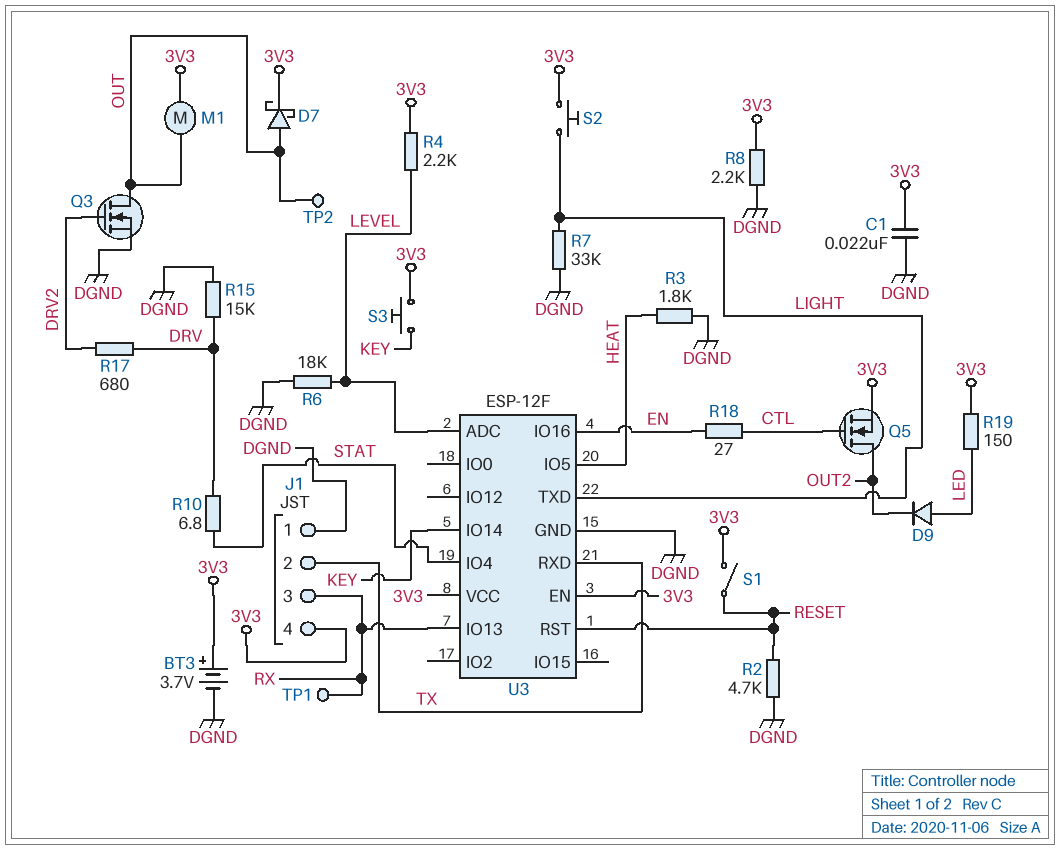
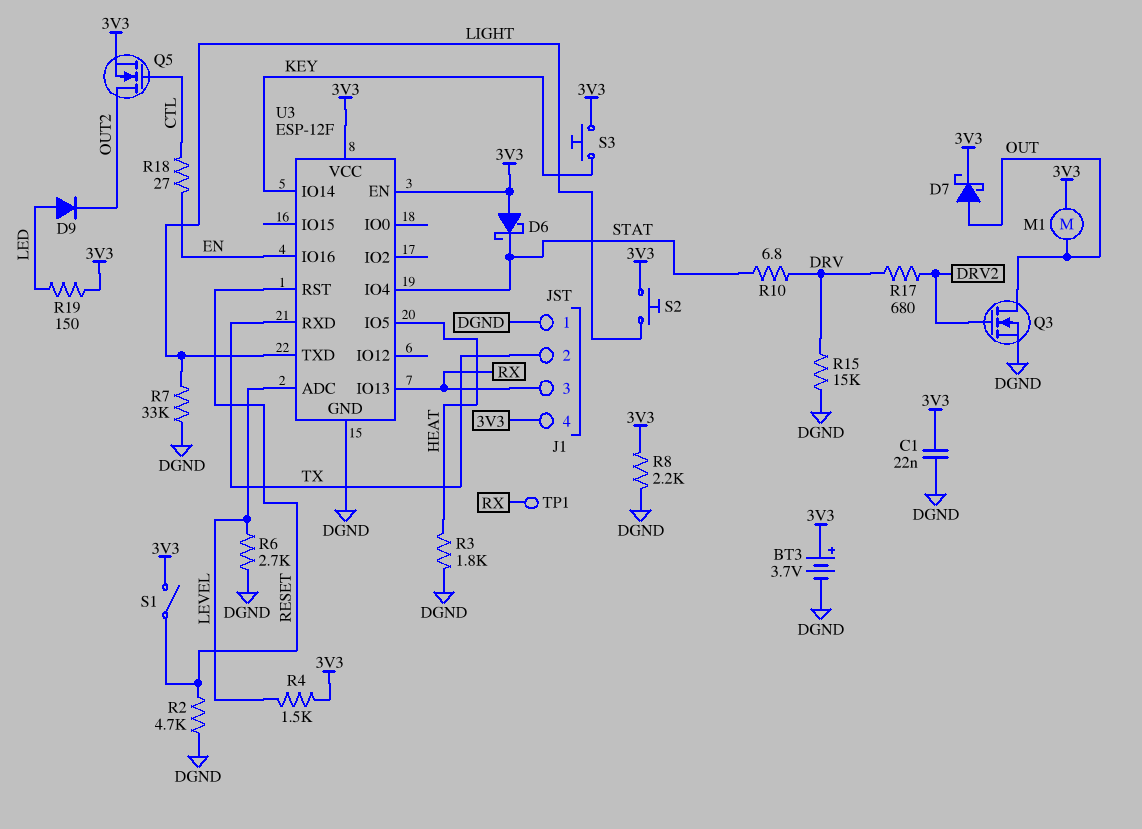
D6: none -> schottky (A 3V3, K STAT)
R4: 2.2k (3V3, LEVEL) -> 1.5k (3V3, LEVEL)
R6: 18k (DGND, LEVEL) -> 2.7k (DGND, LEVEL)
TP2: test point (OUT) -> none

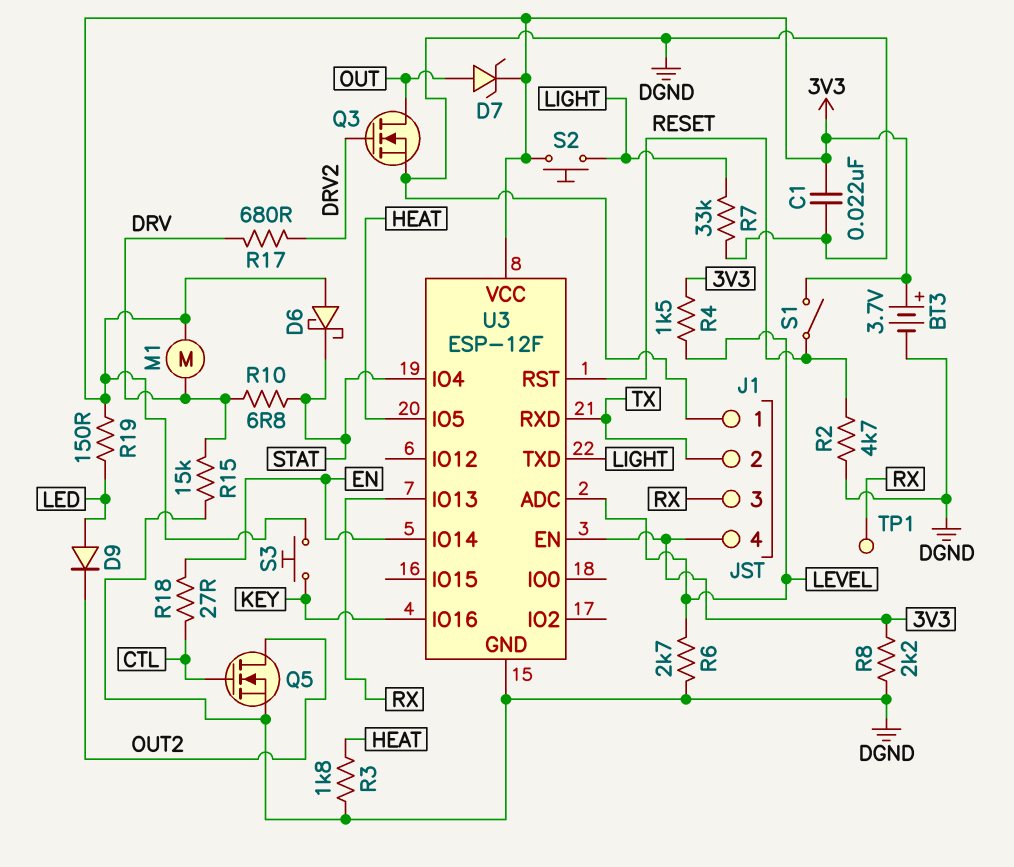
D7: schottky (A OUT, K 3V3) -> zener (A OUT, K 3V3)
M1: motor (3V3, OUT) -> motor (3V3, DRV)
Q5: NMOS (G CTL, D OUT2, S 3V3) -> NMOS (G CTL, D OUT2, S DGND)
U3 pin IO14: KEY -> EN
U3 pin IO16: EN -> KEY

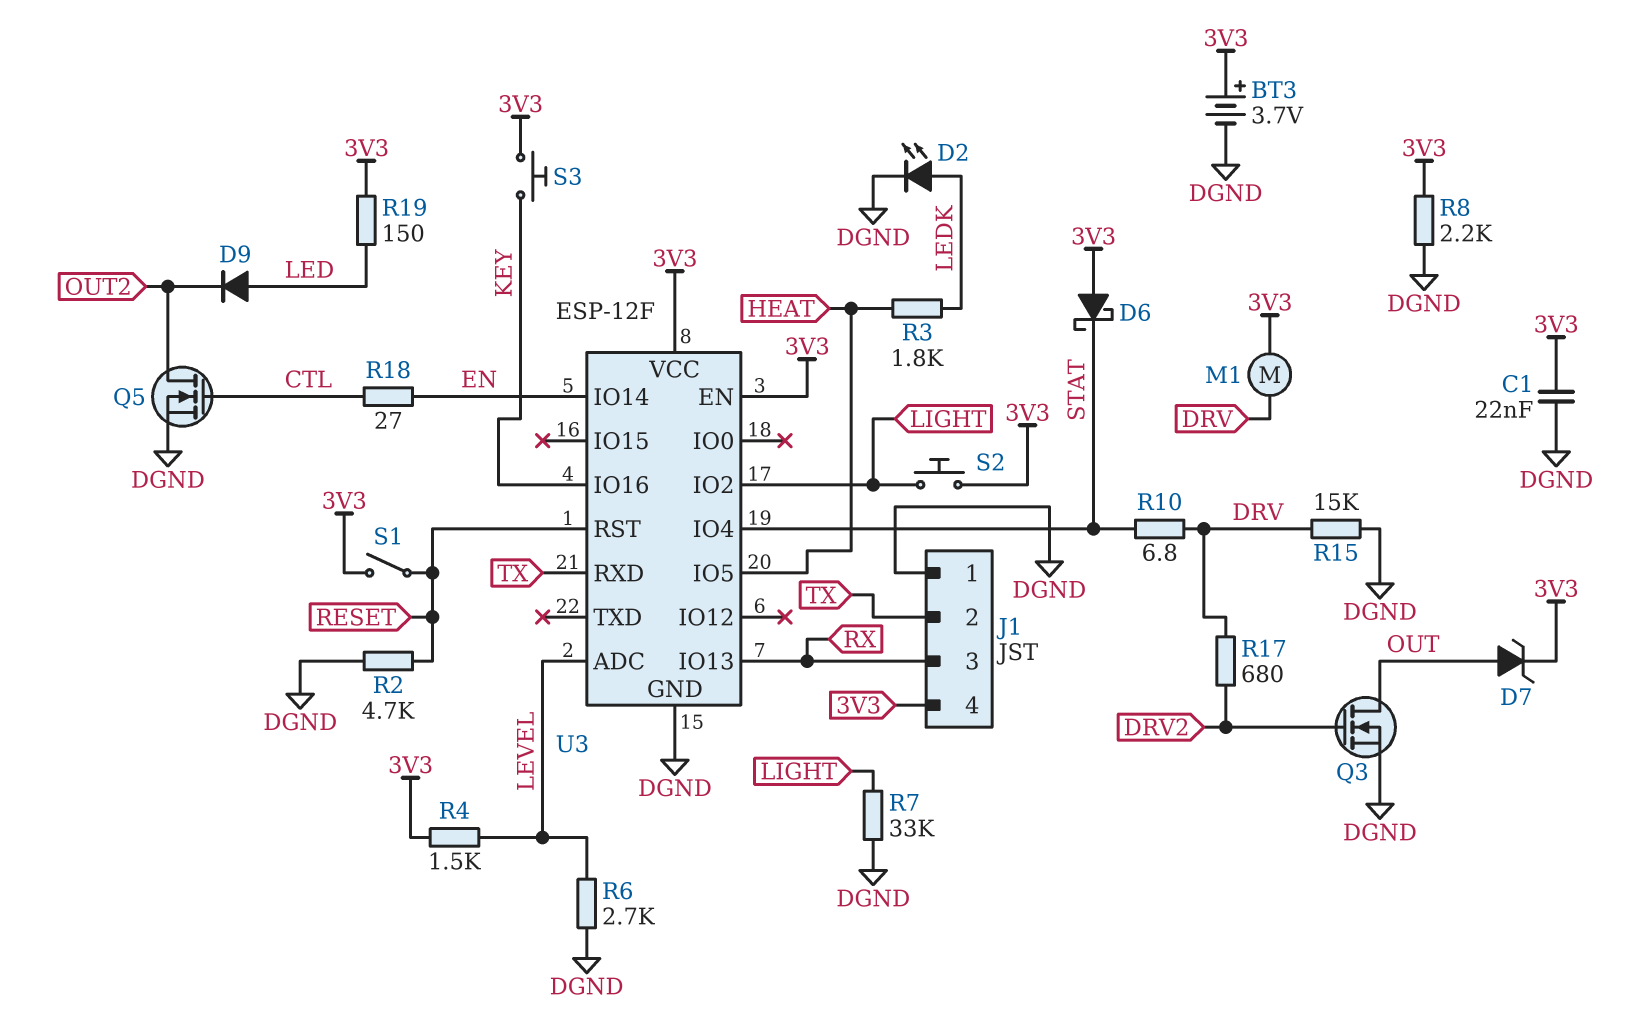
D2: none -> LED (A LEDK, K DGND)
R3: 1.8k (DGND, HEAT) -> 1.8k (HEAT, LEDK)
TP1: test point (RX) -> none
U3 pin IO2: none -> LIGHT
U3 pin TXD: LIGHT -> none

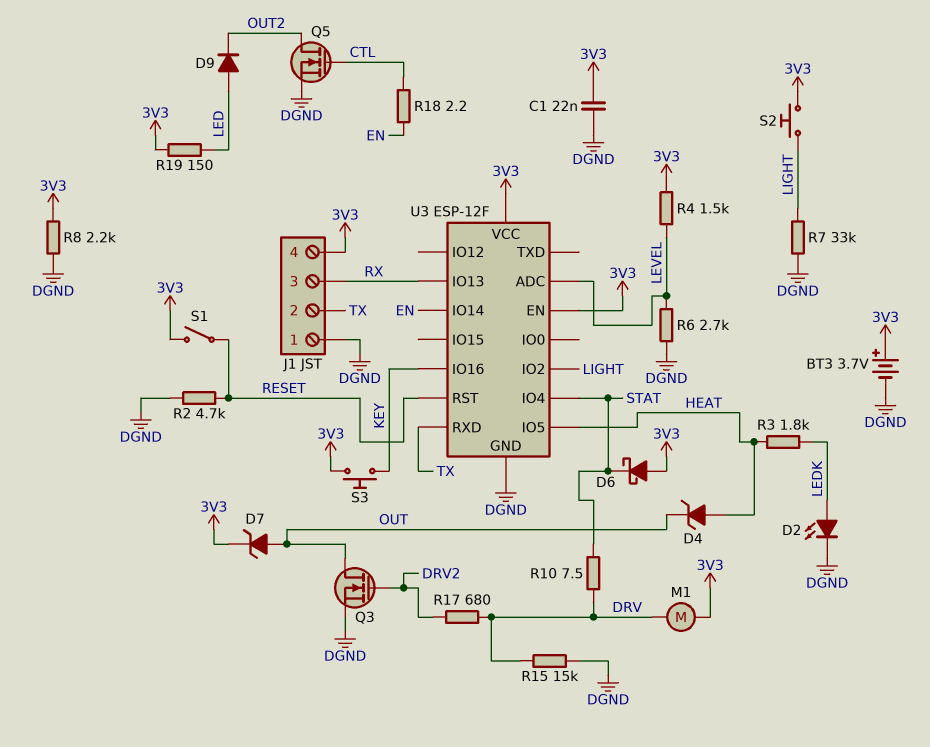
D4: none -> zener (A HEAT, K OUT)
R10: 6.8 (DRV, STAT) -> 7.5 (DRV, STAT)
R18: 27 (CTL, EN) -> 2.2 (CTL, EN)

